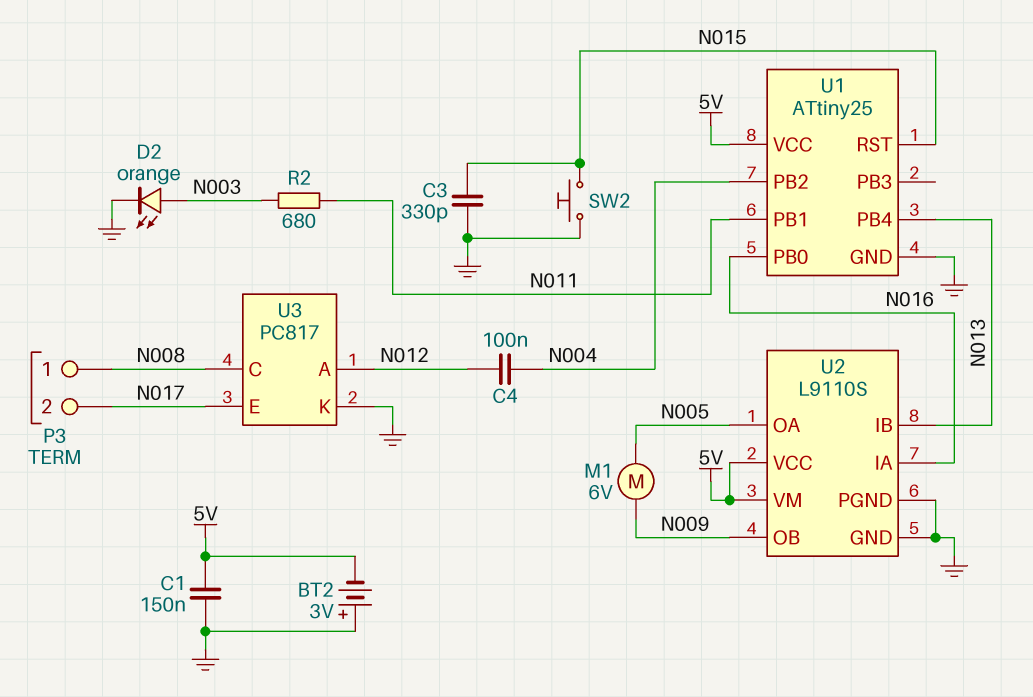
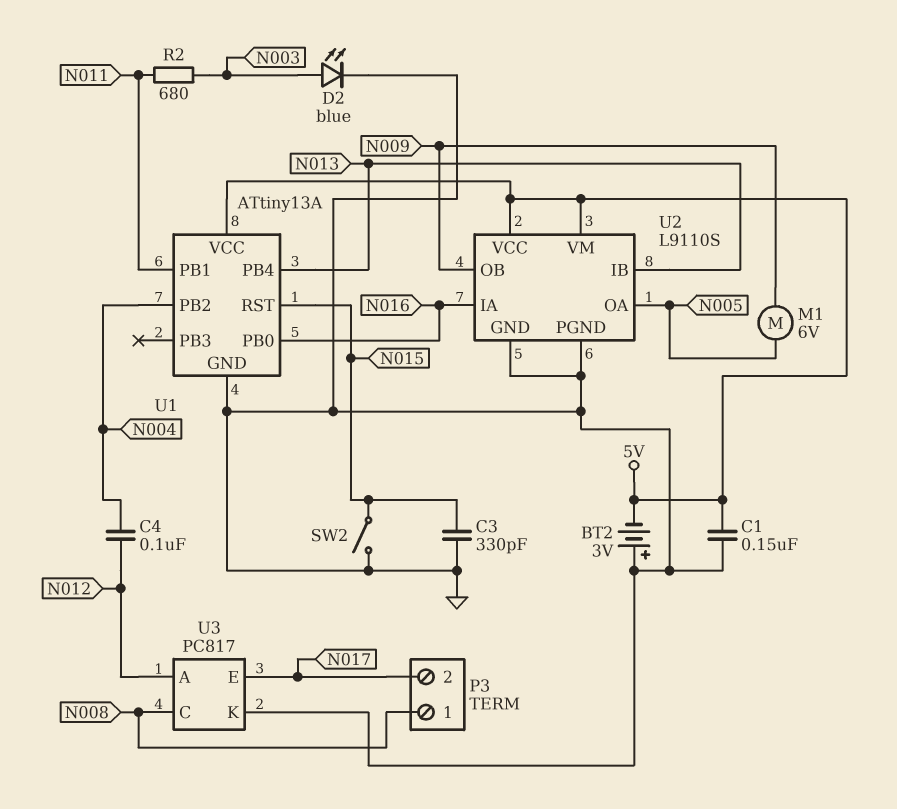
D2: LED orange (A N003, K GND) -> LED blue (A N003, K GND)
SW2: button (GND, N015) -> switch (GND, N015)
U1: ATtiny25 -> ATtiny13A

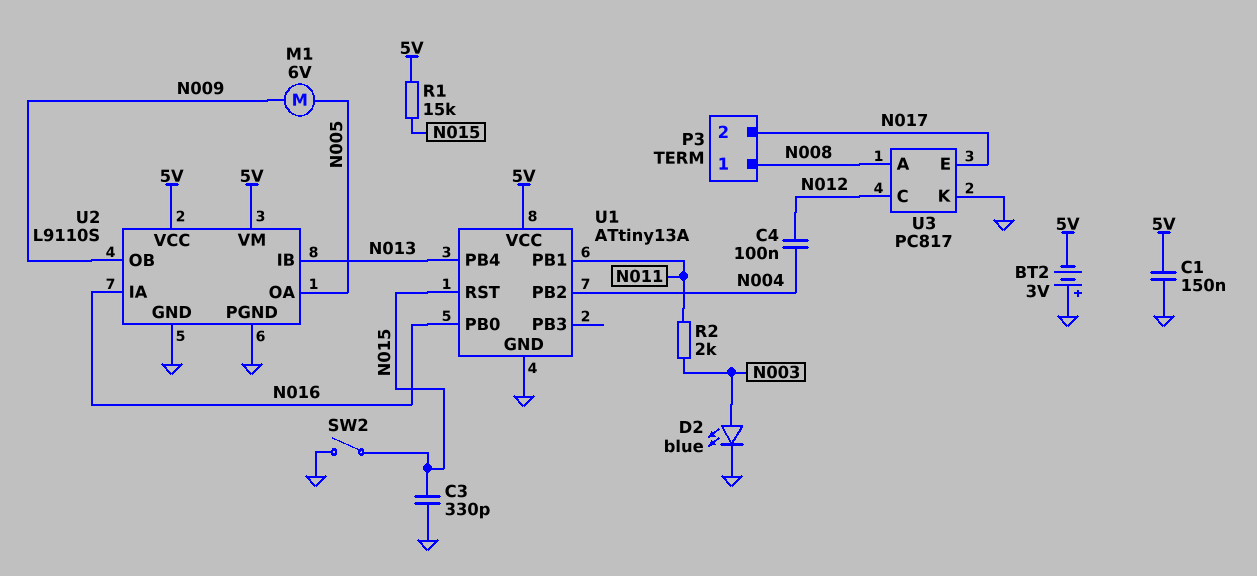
R1: none -> 15k (5V, N015)
R2: 680 (N003, N011) -> 2k (N003, N011)
U3 pin A: N012 -> N008
U3 pin C: N008 -> N012

